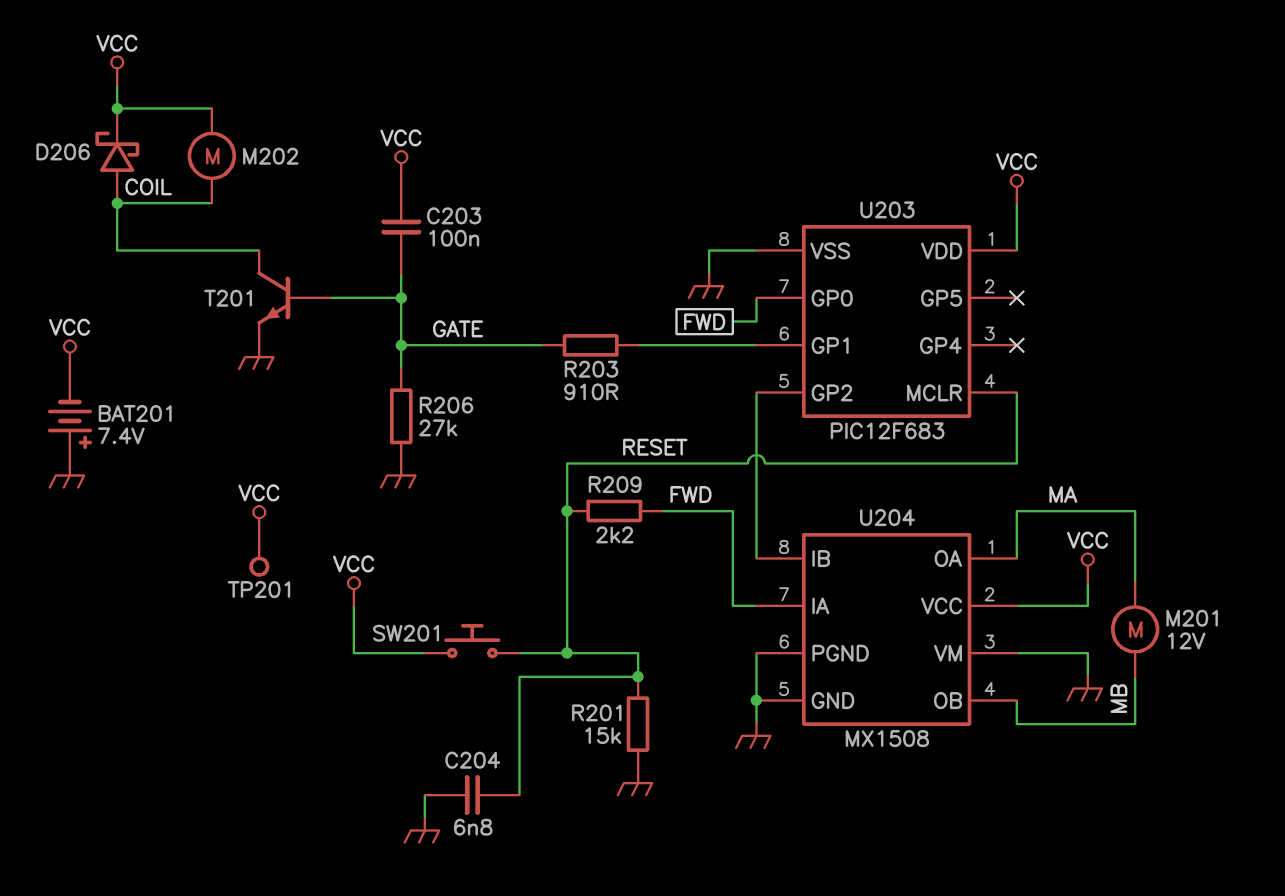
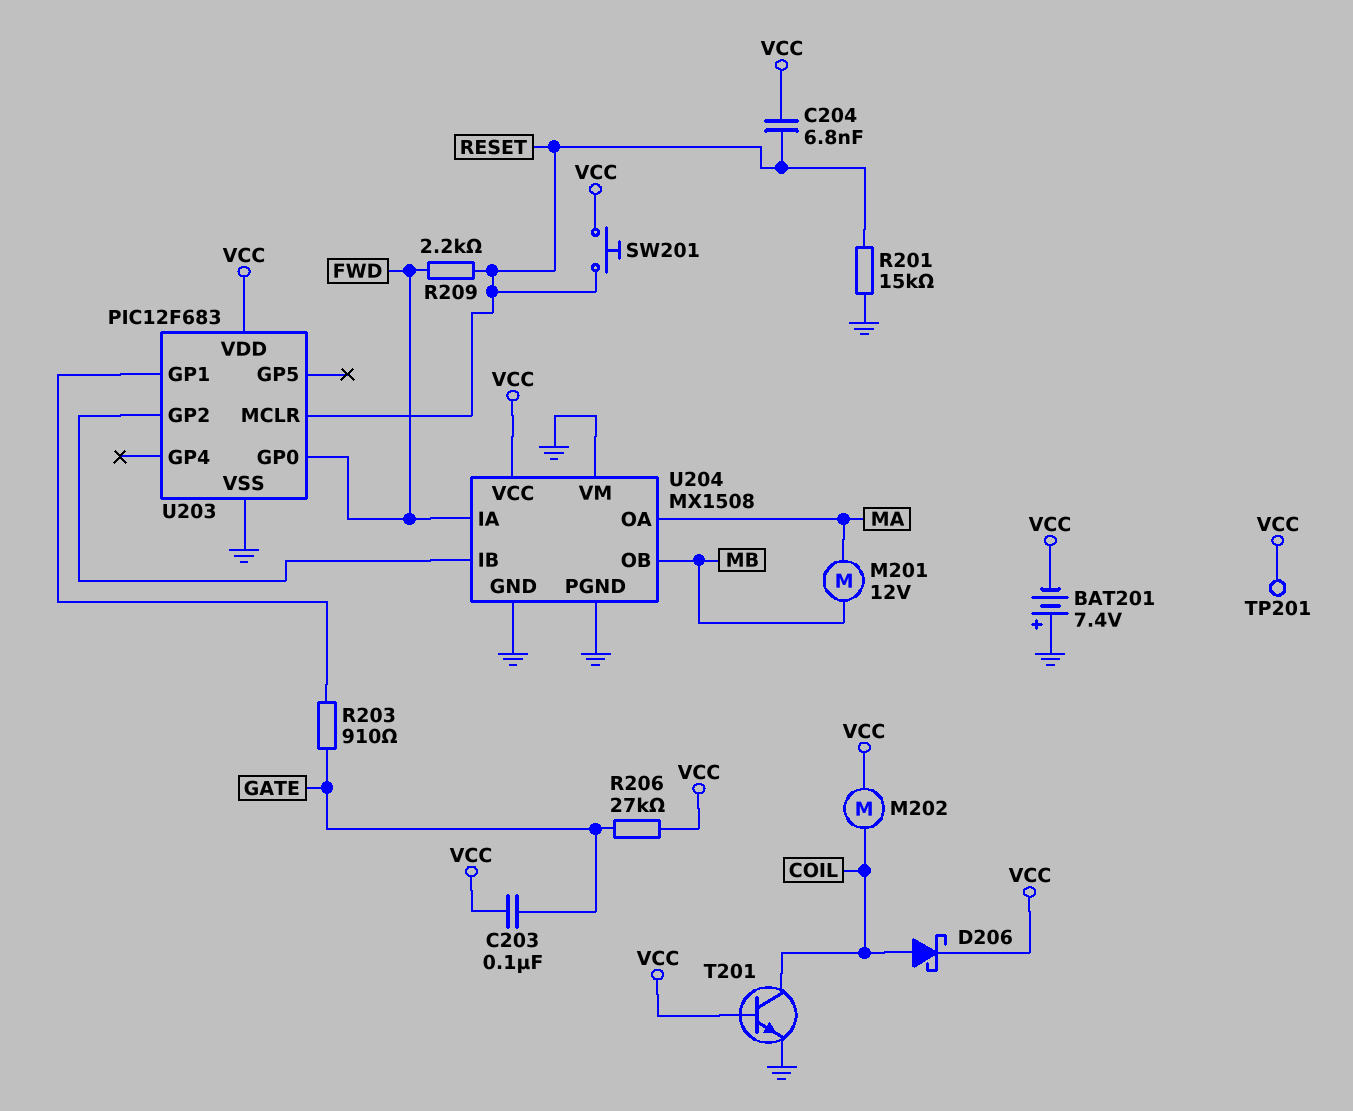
C204: 6.8nF (GND, RESET) -> 6.8nF (RESET, VCC)
R206: 27k (GATE, GND) -> 27k (GATE, VCC)
T201: NPN (B GATE, C COIL, E GND) -> NPN (B VCC, C COIL, E GND)

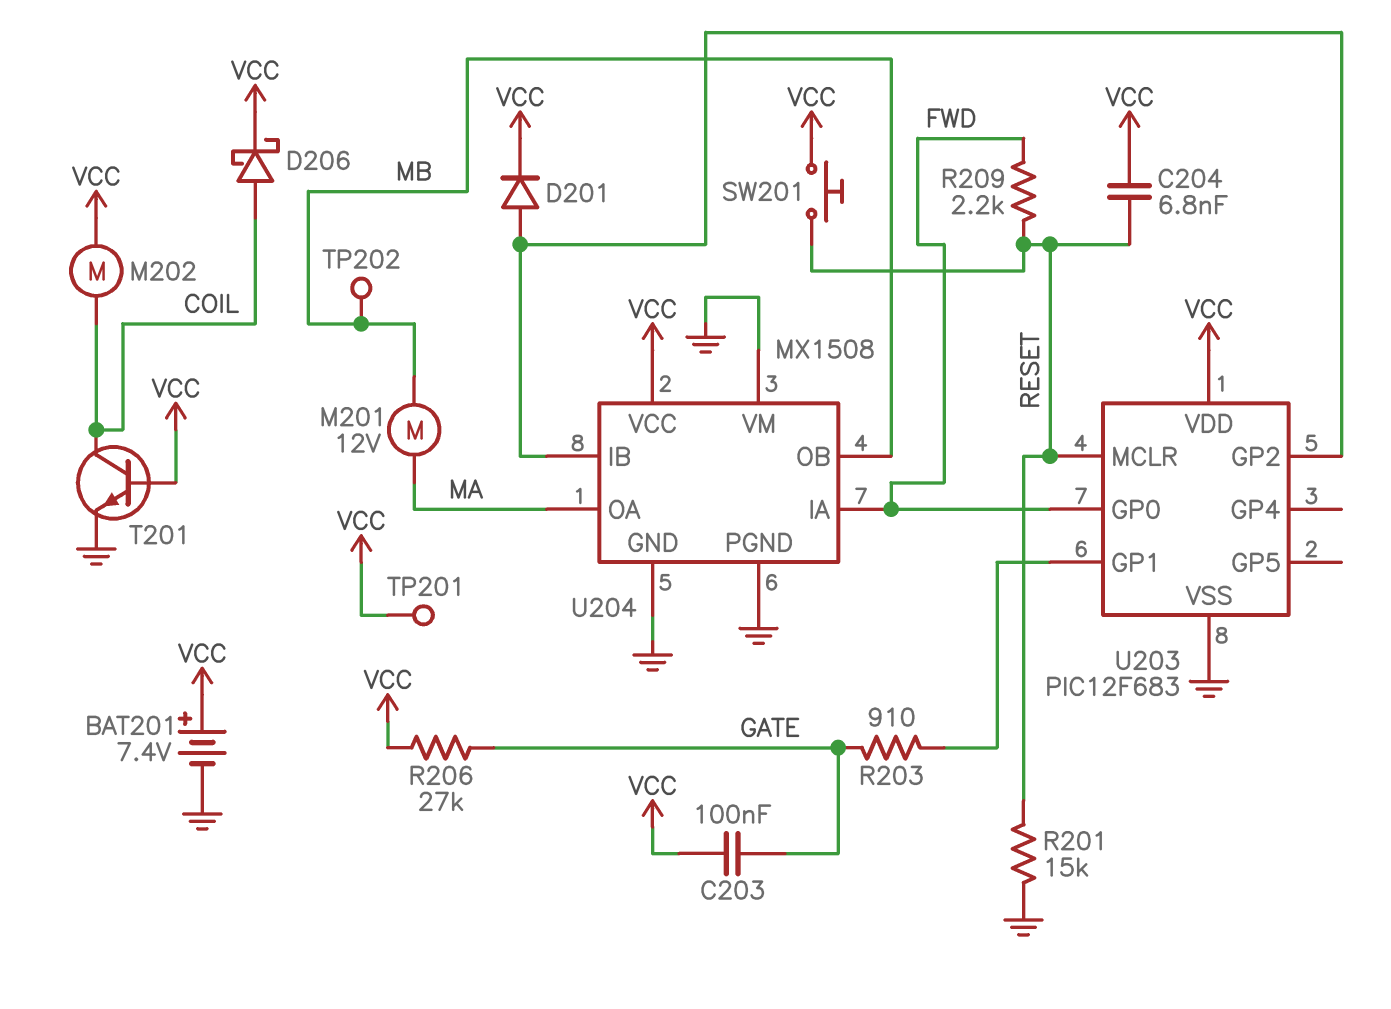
BAT201: 7.4V (plus GND, minus VCC) -> 7.4V (plus VCC, minus GND)
D201: none -> diode (A U203/GP2, K VCC)
TP202: none -> test point (MB)

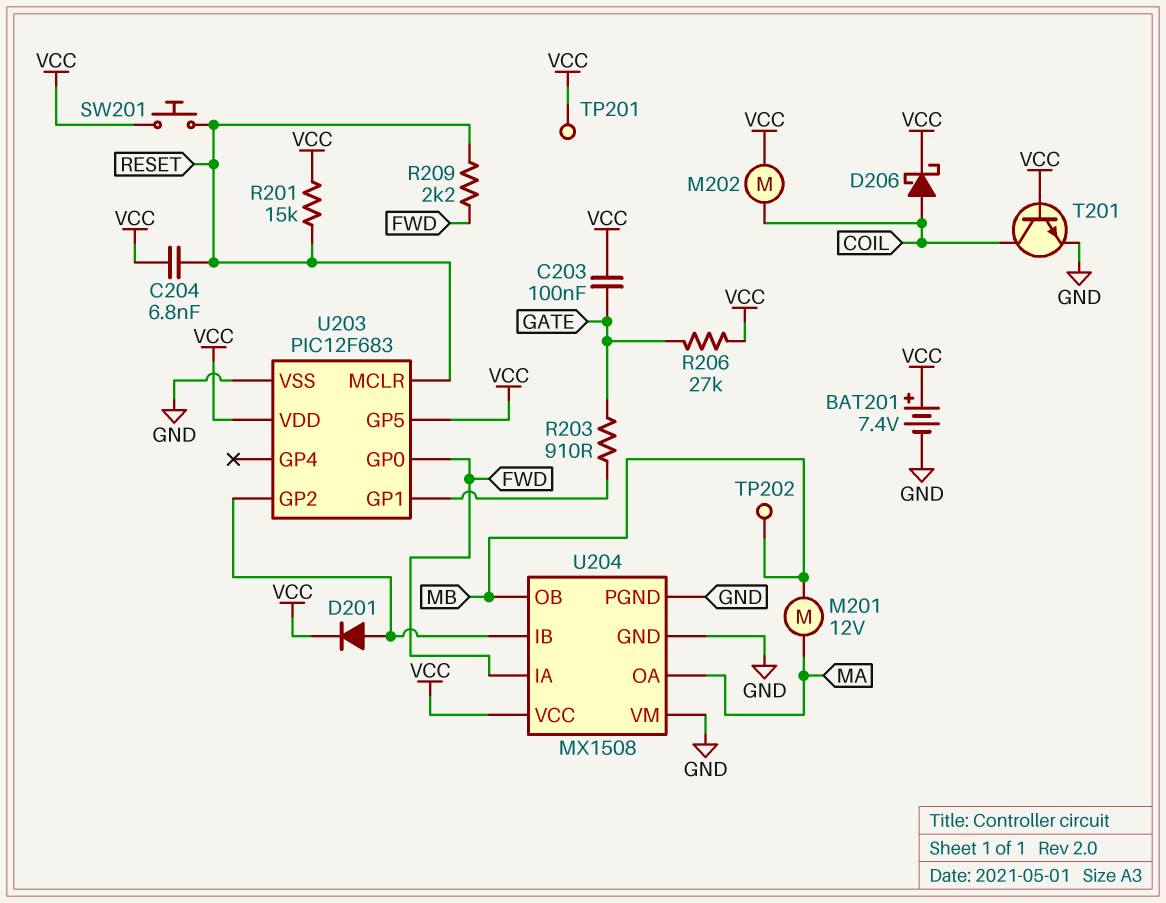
R201: 15k (GND, RESET) -> 15k (RESET, VCC)
U203 pin GP5: none -> VCC

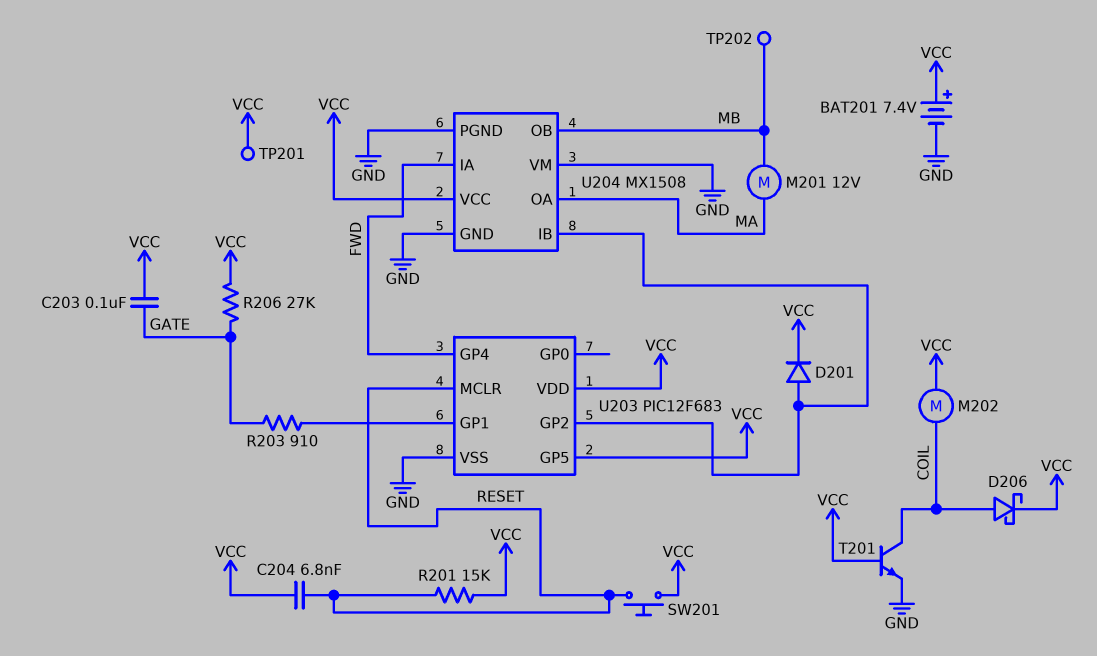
R209: 2.2k (FWD, RESET) -> none
U203 pin GP0: FWD -> none
U203 pin GP4: none -> FWD

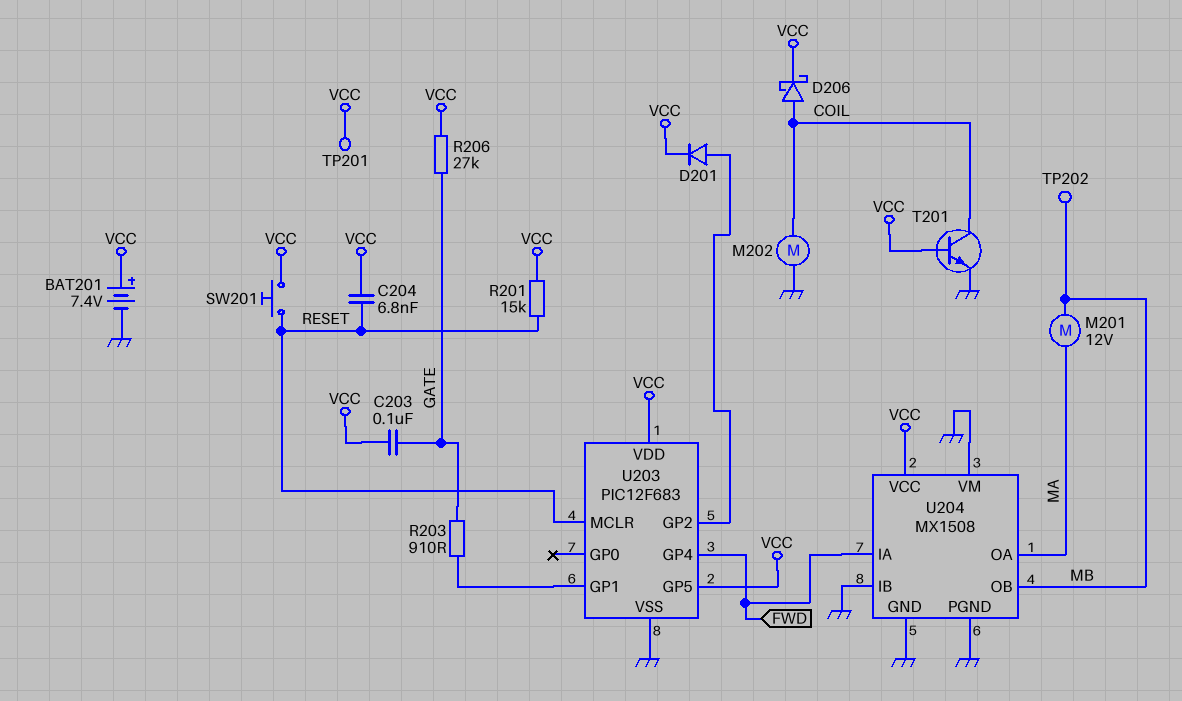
M202: motor (COIL, VCC) -> motor (COIL, GND)
U204 pin IB: U203/GP2 -> GND

